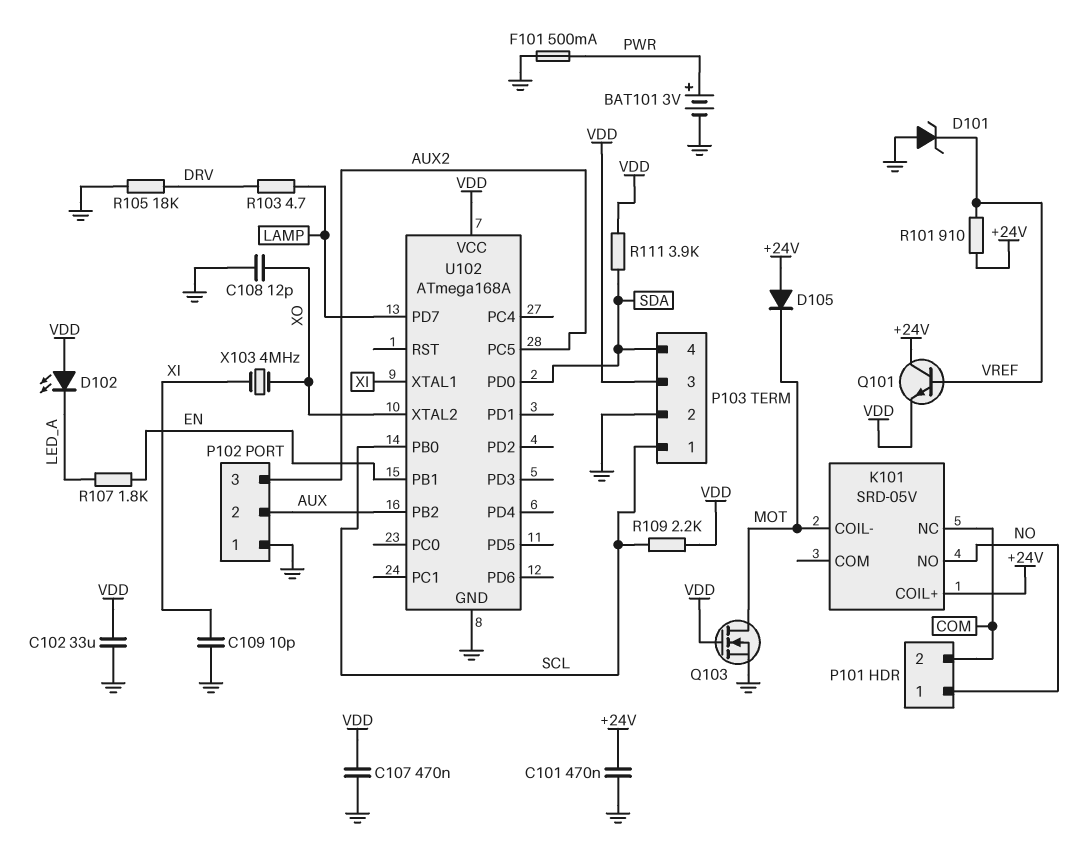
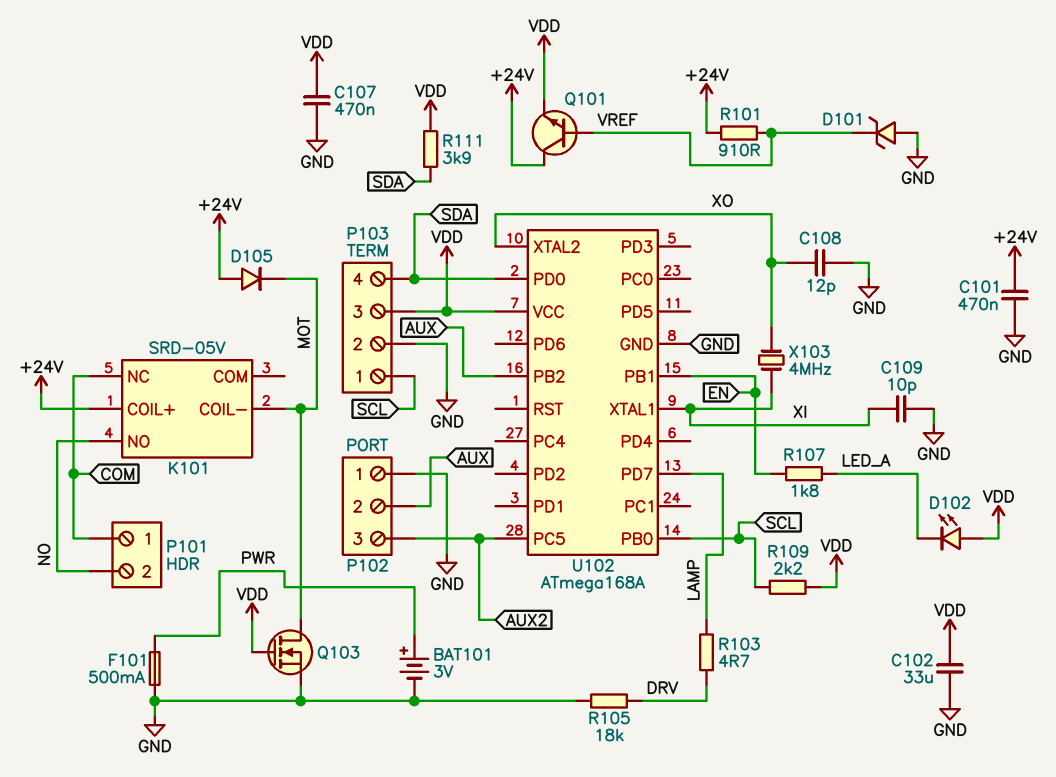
P101 pin 1: NO -> COM
P101 pin 2: COM -> NO

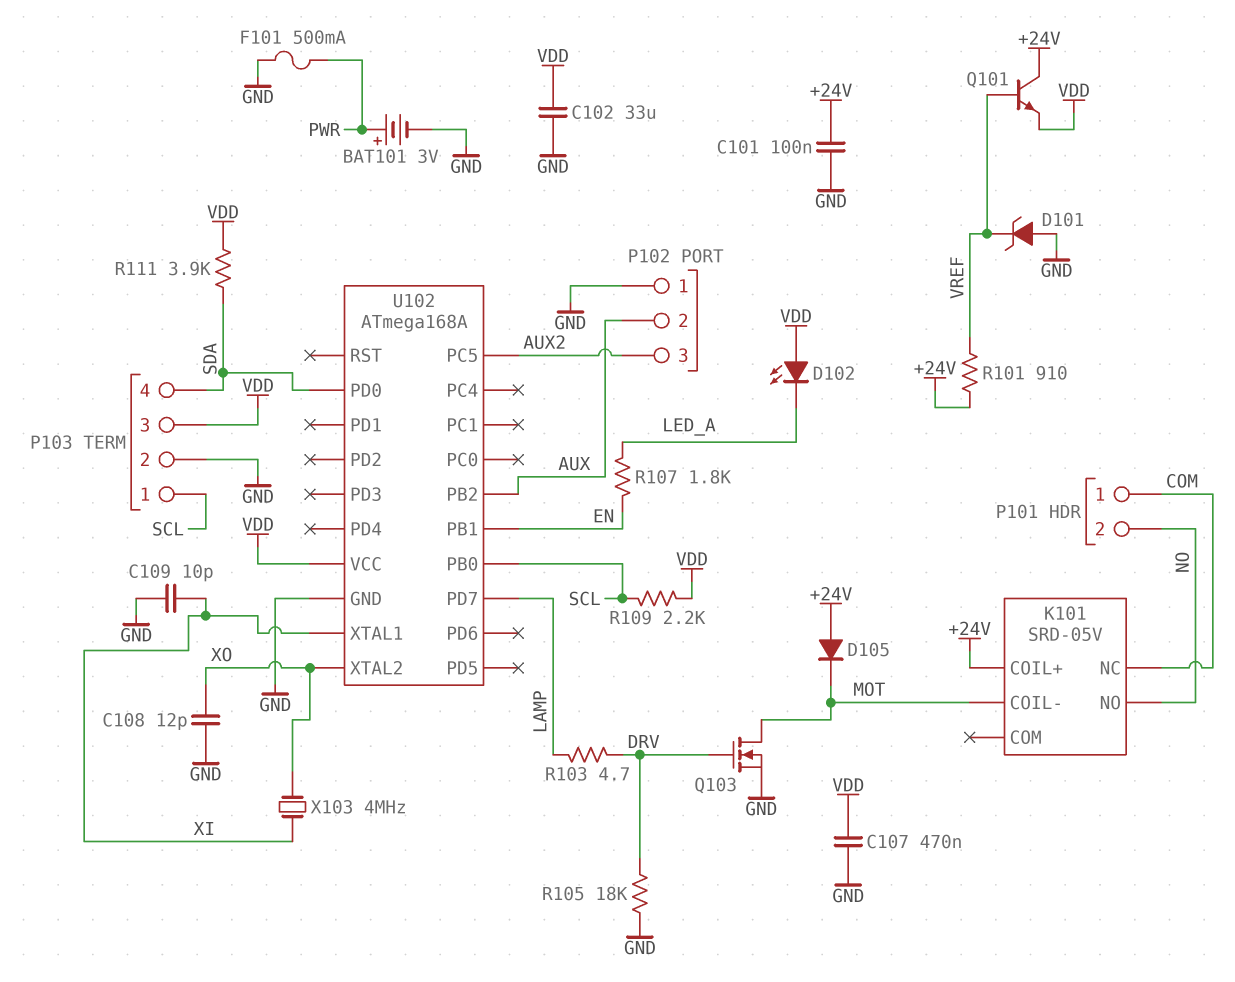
C101: 470nF (+24V, GND) -> 100nF (+24V, GND)
Q103: NMOS (G VDD, D MOT, S GND) -> NMOS (G DRV, D MOT, S GND)

